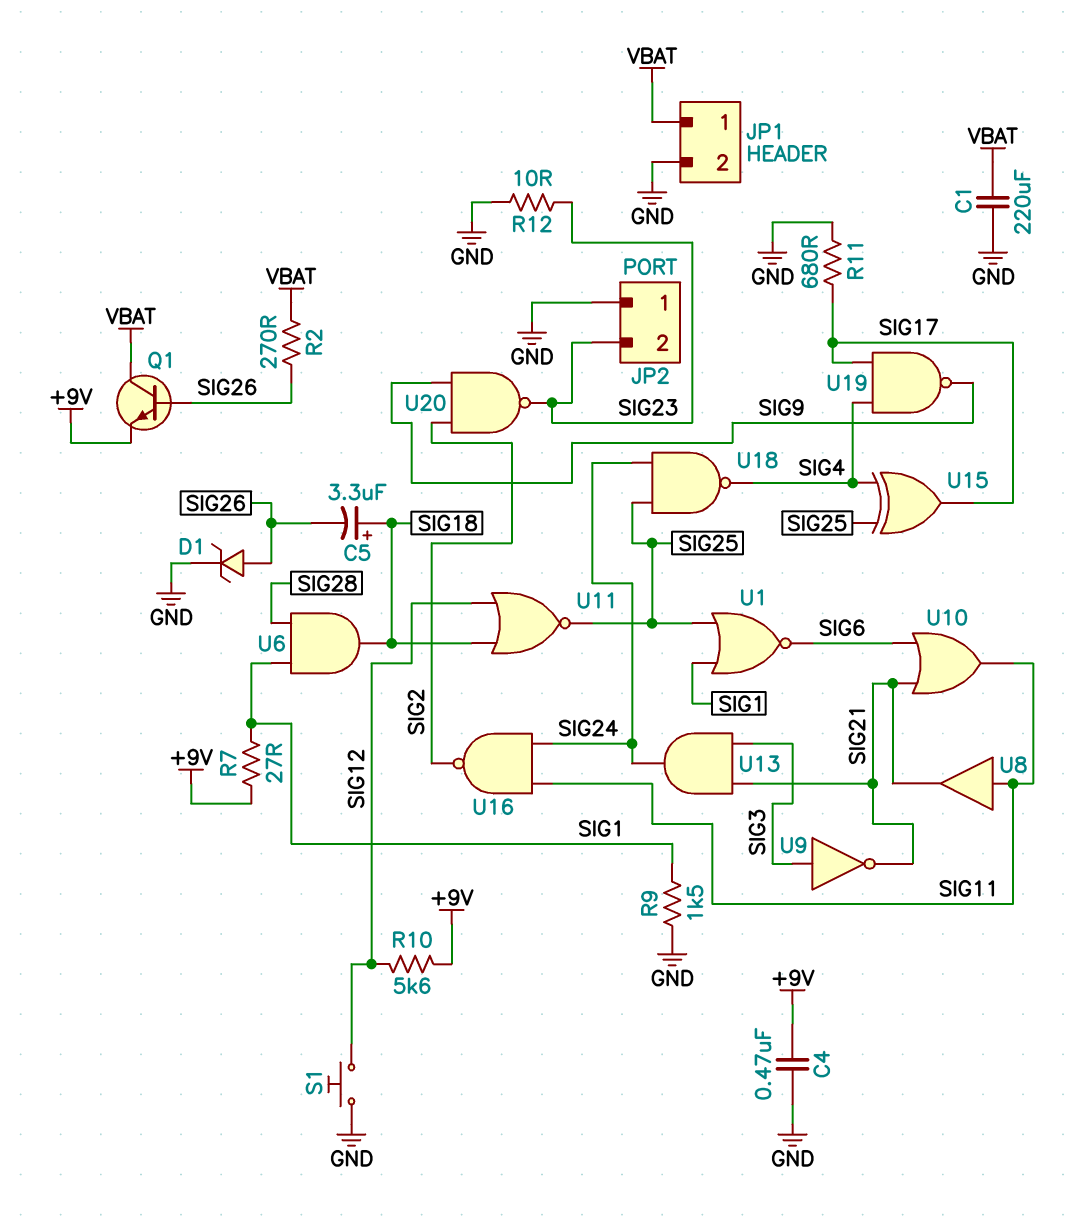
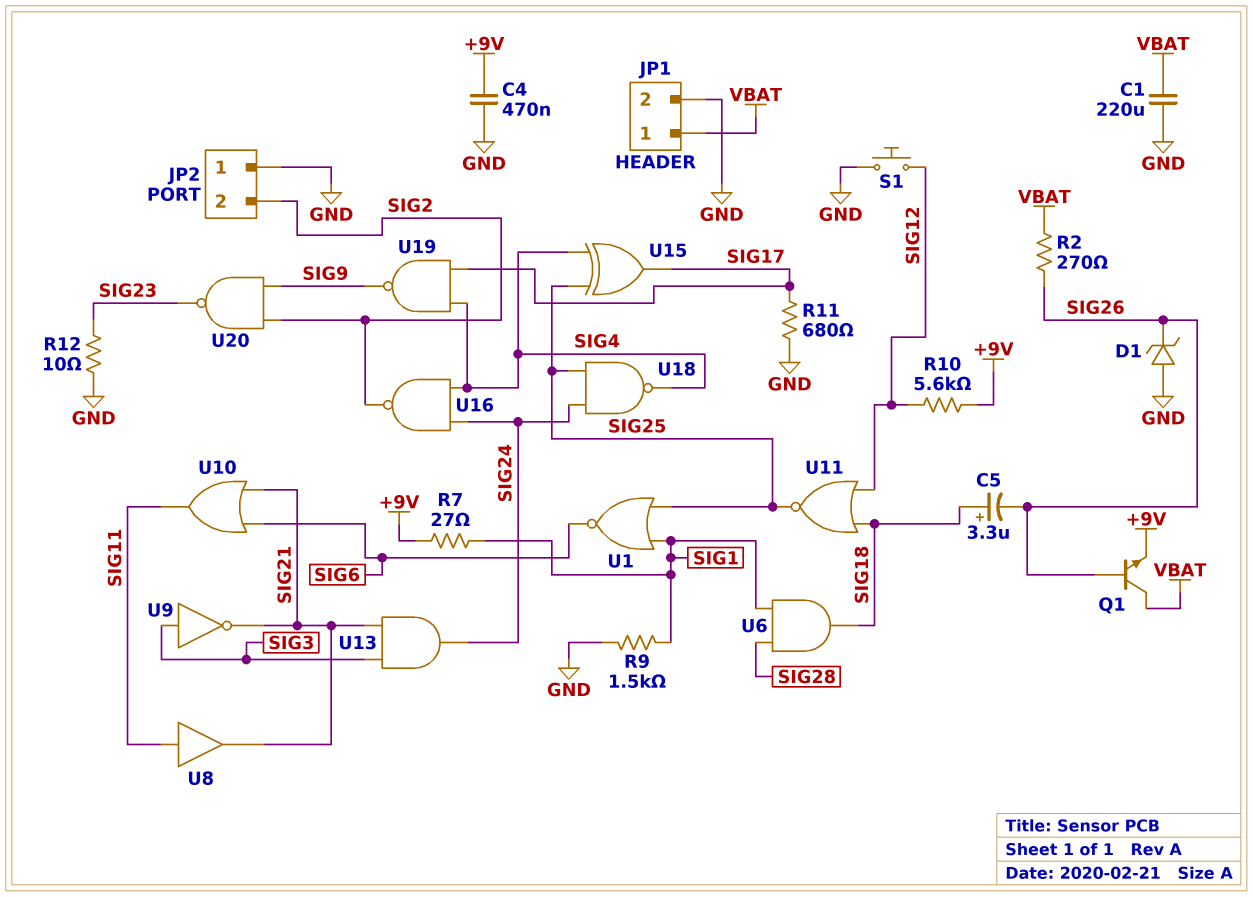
D1: zener (A SIG26, K GND) -> zener (A GND, K SIG26)
JP2 pin 2: SIG23 -> SIG2
U16: NAND (in SIG11, in SIG24, out SIG2) -> NAND (in SIG4, in SIG24, out SIG2)

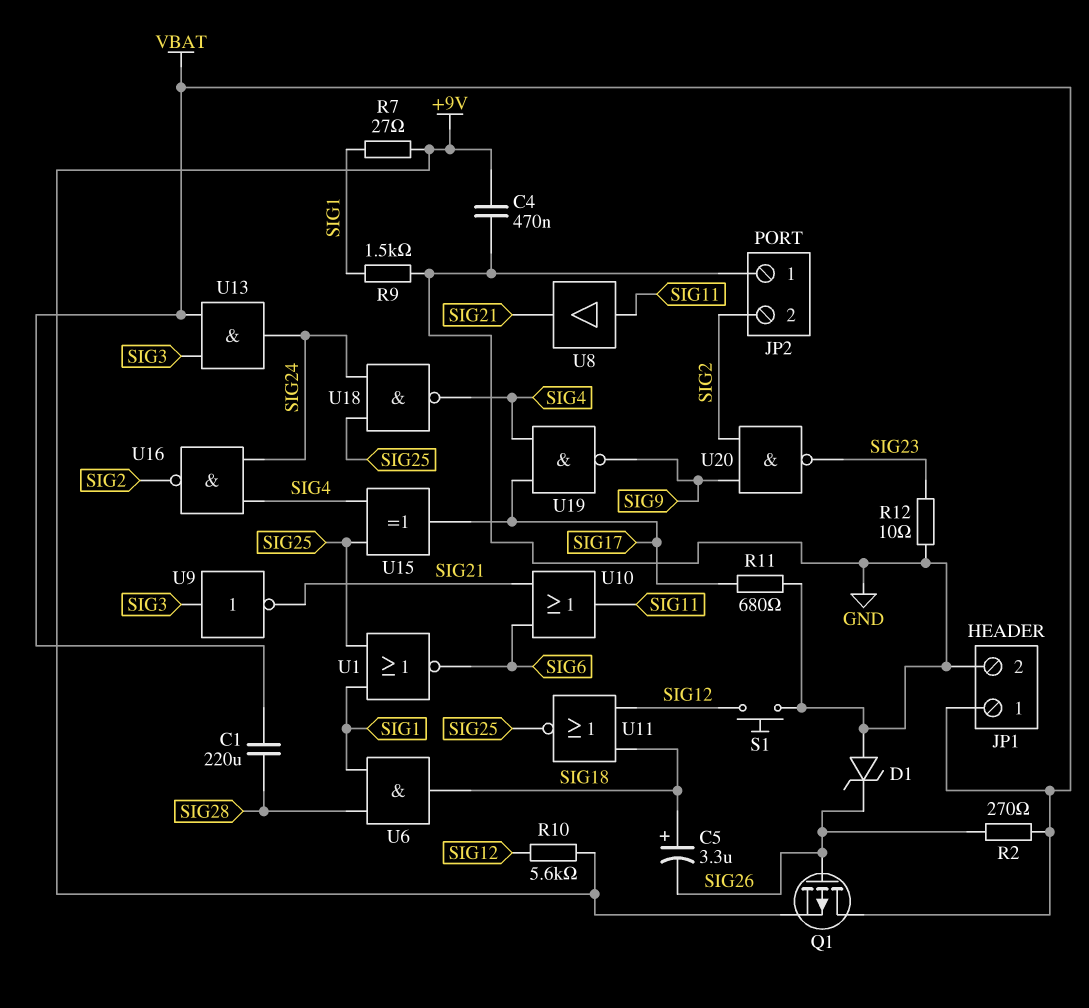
C1: 220uF (GND, VBAT) -> 220uF (SIG28, VBAT)
Q1: NPN (B SIG26, C VBAT, E +9V) -> PMOS (G SIG26, D VBAT, S +9V)
U13: AND (in SIG3, in SIG21, out SIG24) -> AND (in SIG3, in VBAT, out SIG24)

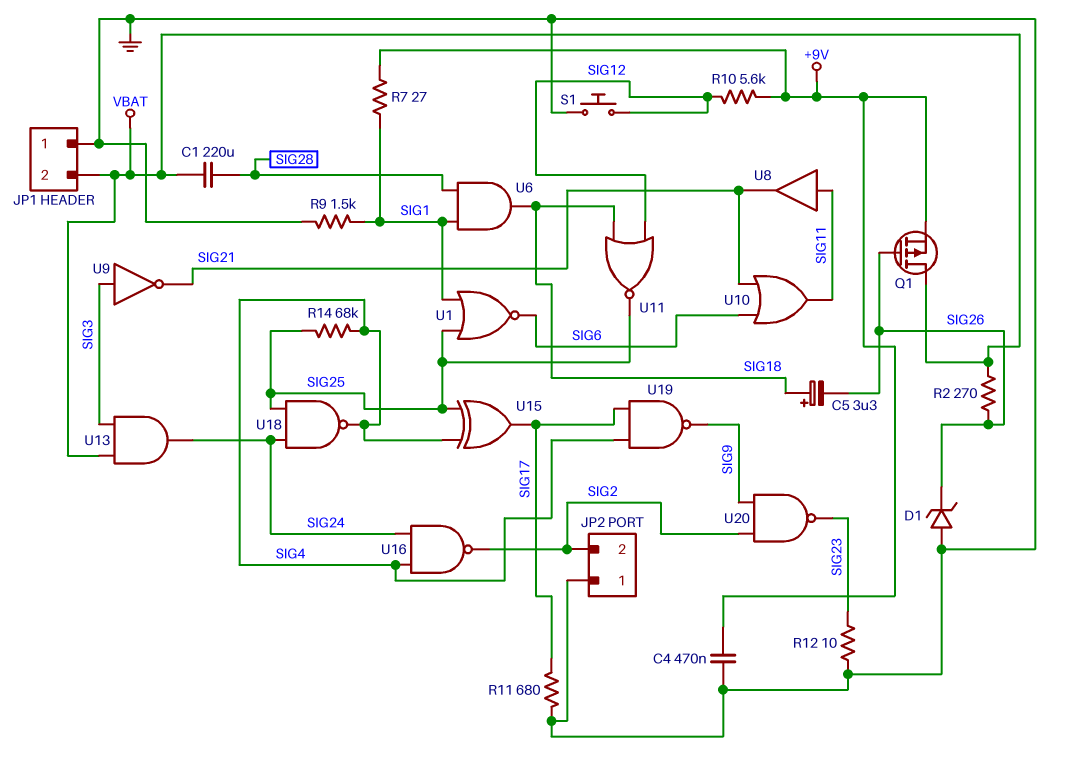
JP1 pin 1: VBAT -> GND
JP1 pin 2: GND -> VBAT
R14: none -> 68k (SIG4, SIG25)

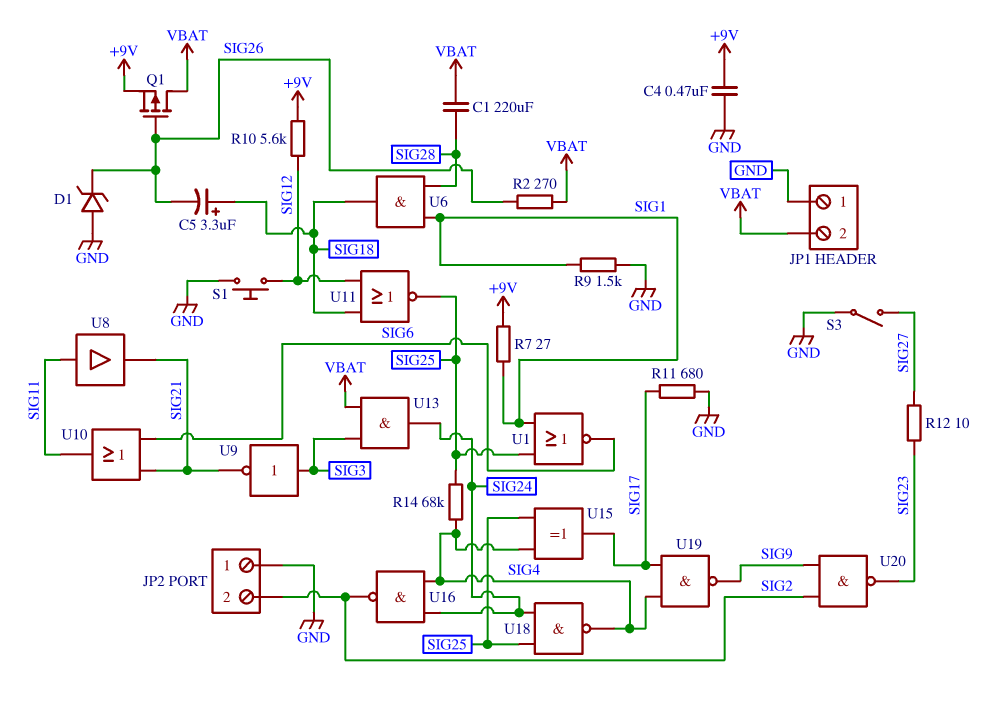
R12: 10 (GND, SIG23) -> 10 (SIG23, SIG27)
S3: none -> switch (GND, SIG27)

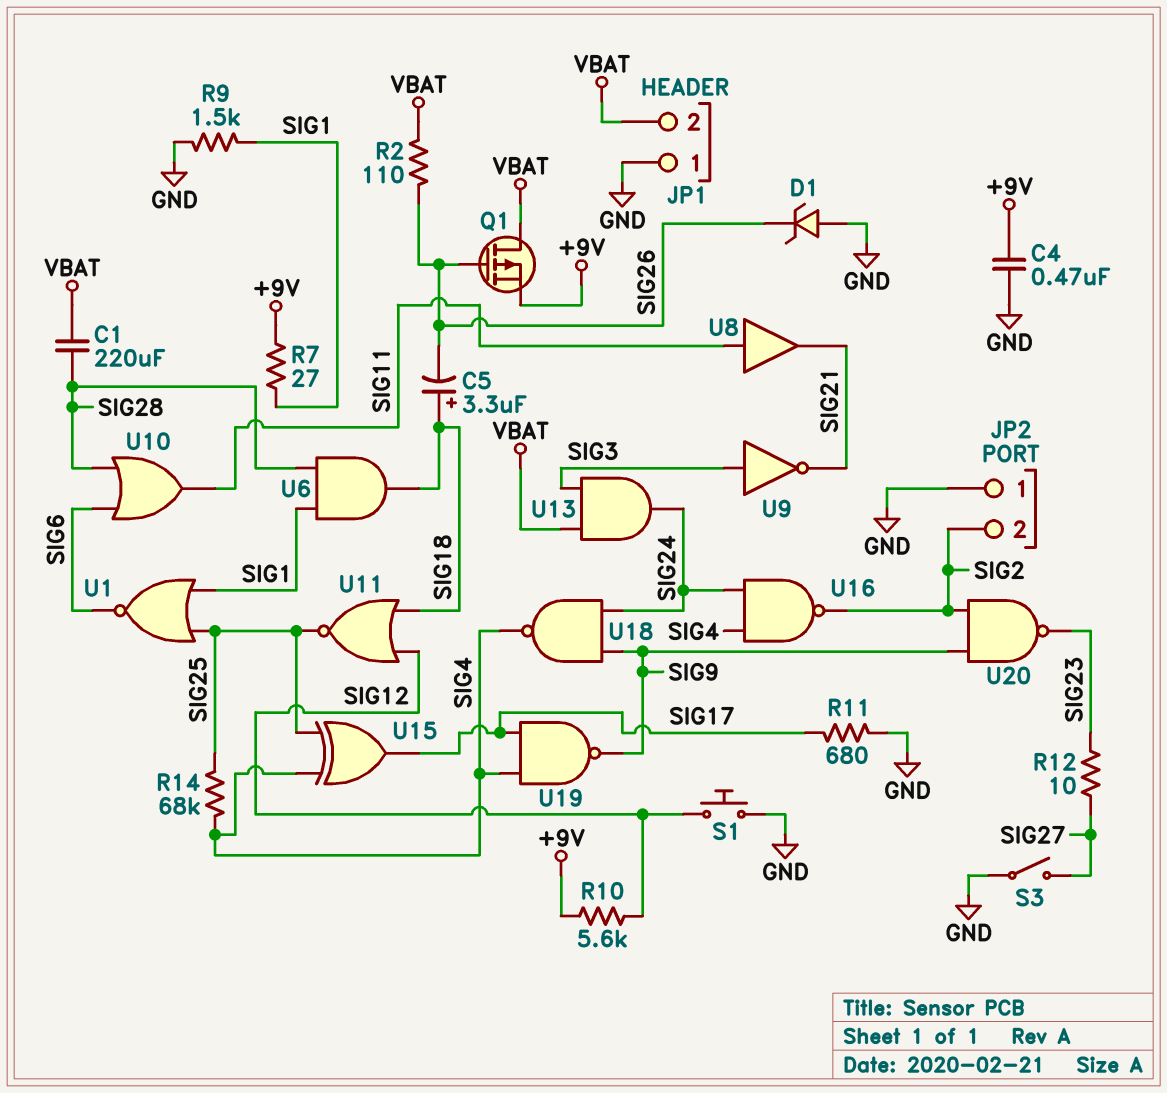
R2: 270 (SIG26, VBAT) -> 110 (SIG26, VBAT)
U10: OR (in SIG6, in SIG21, out SIG11) -> OR (in SIG6, in SIG28, out SIG11)
U18: NAND (in SIG24, in SIG25, out SIG4) -> NAND (in SIG9, in SIG24, out SIG4)

